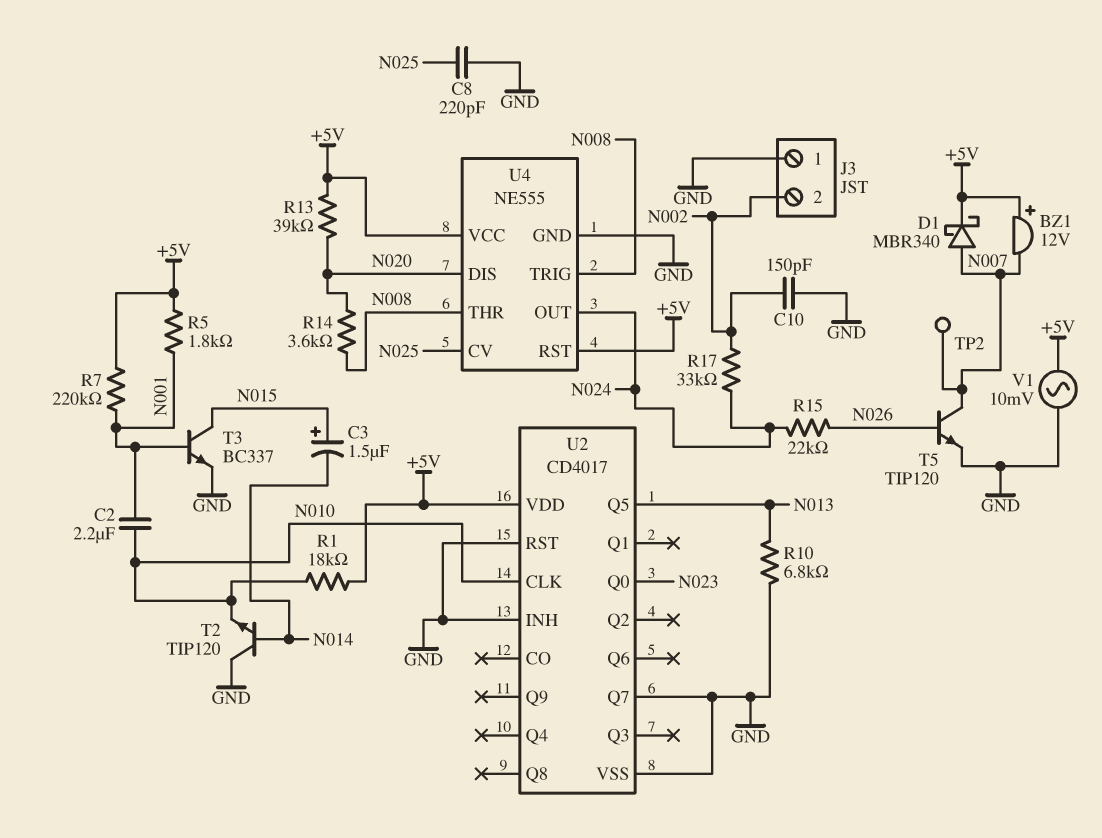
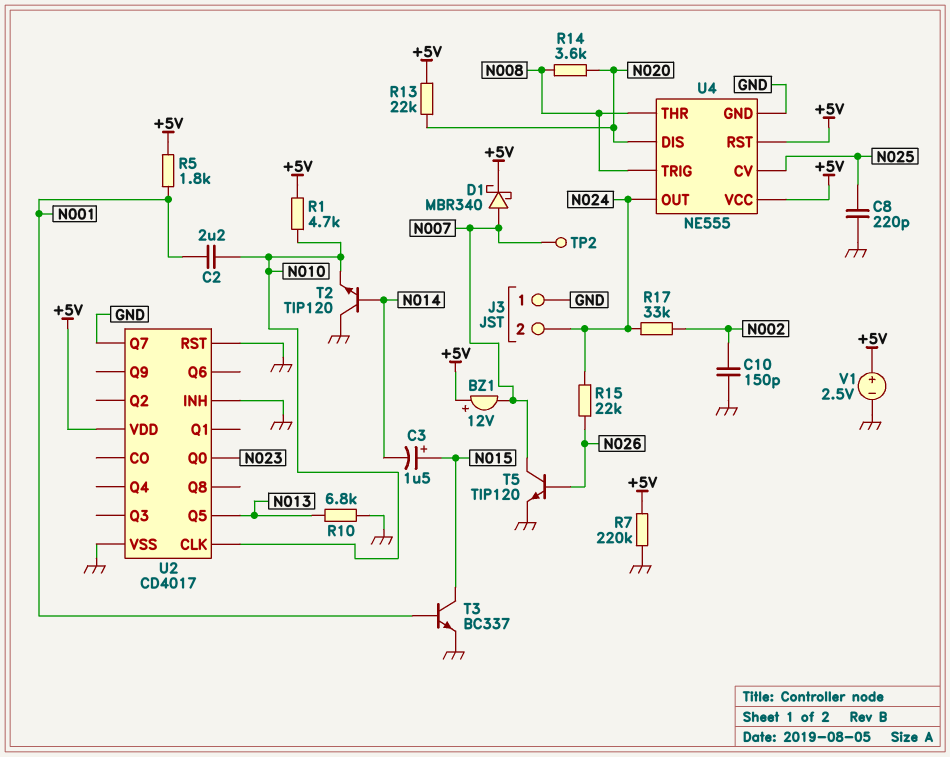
J3 pin 2: N002 -> N024
R1: 18k (+5V, N010) -> 4.7k (+5V, N010)
R7: 220k (+5V, N001) -> 220k (+5V, GND)
R13: 39k (+5V, N020) -> 22k (+5V, N020)
V1: AC 10mV (+5V, GND) -> 2.5V (plus +5V, minus GND)

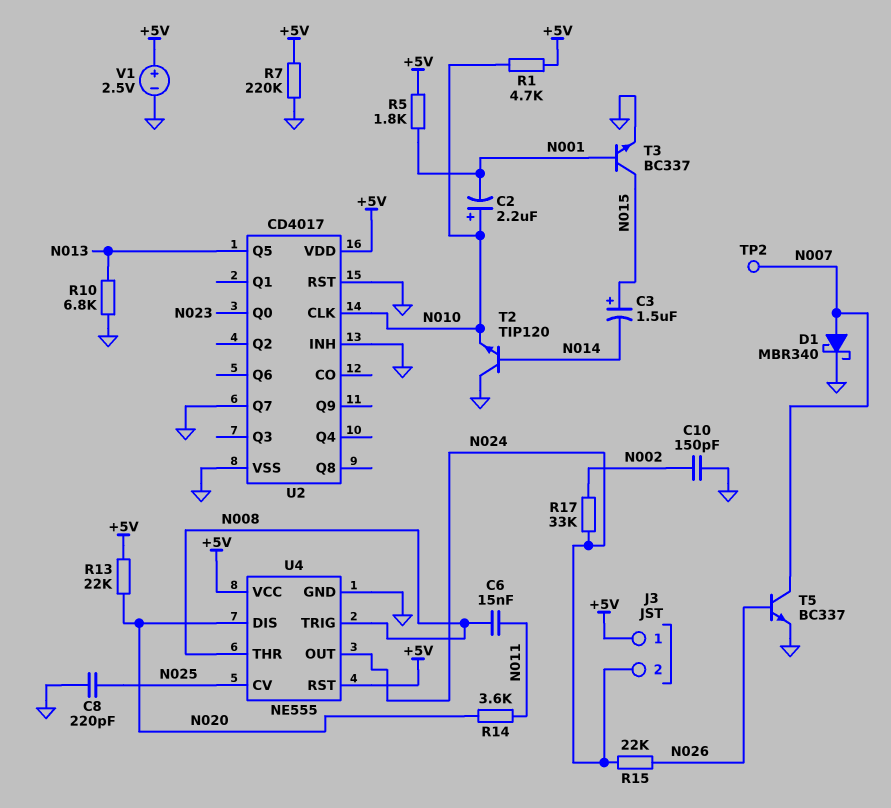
BZ1: buzzer 12V (plus +5V, minus N007) -> none
C2: 2.2uF (N001, N010) -> 2.2uF (plus N010, minus N001)
C6: none -> 15nF (N008, N011)
D1: schottky MBR340 (A N007, K +5V) -> schottky MBR340 (A N007, K GND)
J3 pin 1: GND -> +5V
R14: 3.6k (N008, N020) -> 3.6k (N011, N020)
T5: NPN TIP120 (B N026, C N007, E GND) -> NPN BC337 (B N026, C N007, E GND)

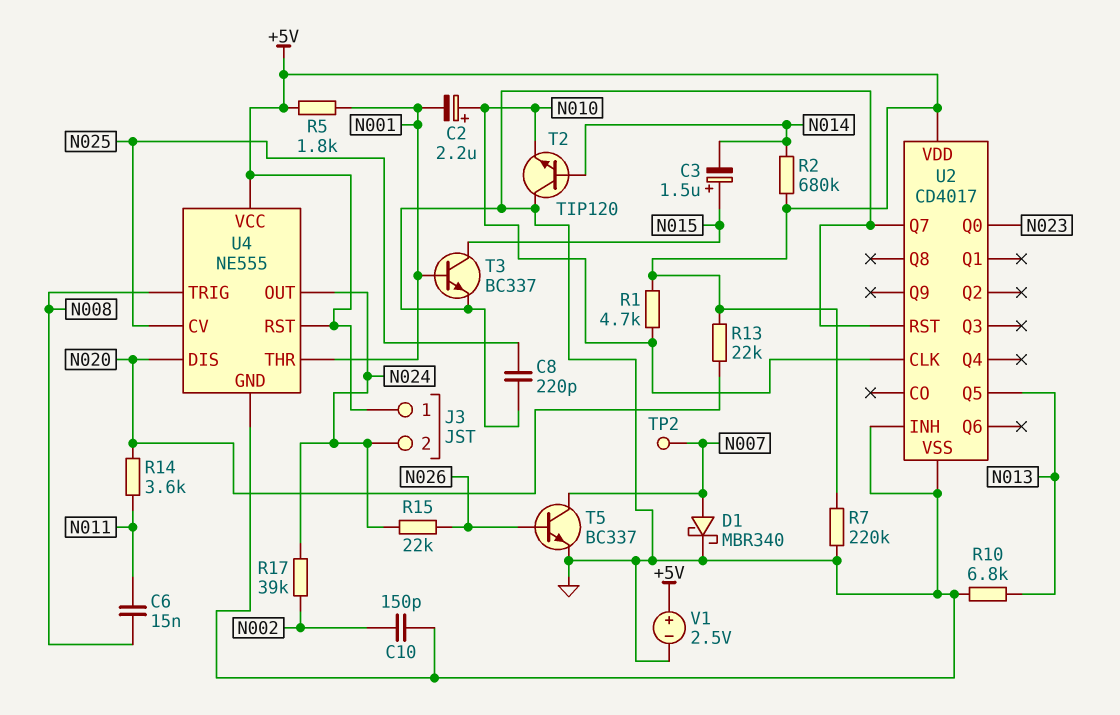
R2: none -> 680k (+5V, N014)
R17: 33k (N002, N024) -> 39k (N002, N024)
U4 pin THR: N008 -> N001

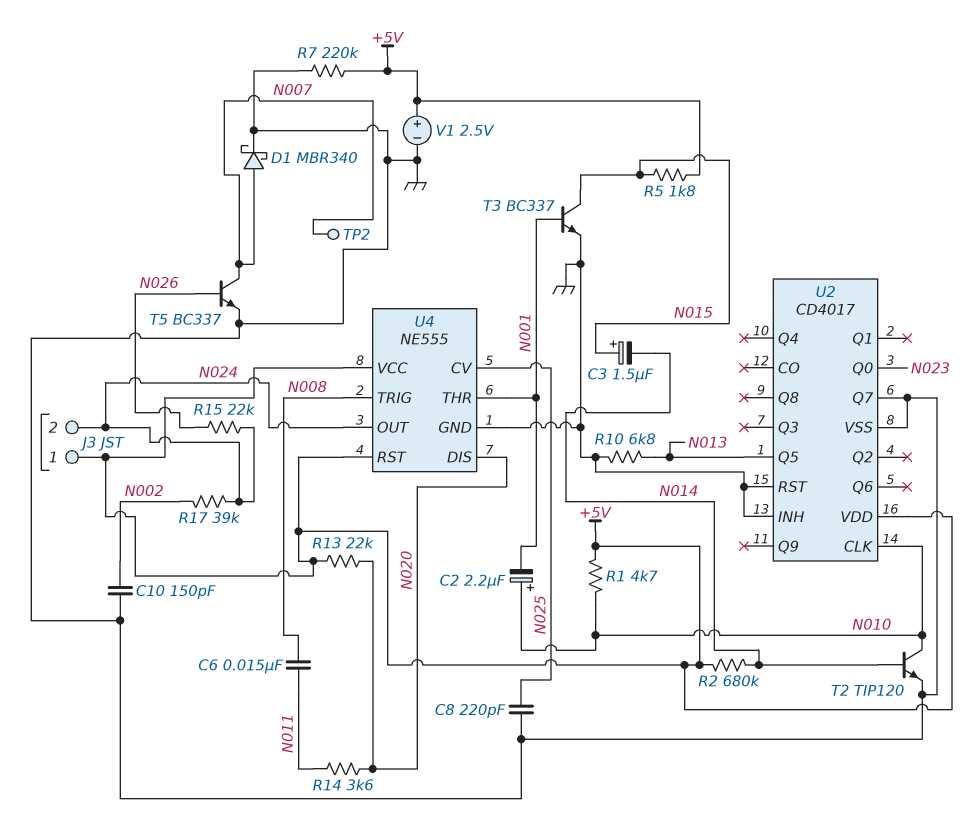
R5: 1.8k (+5V, N001) -> 1.8k (+5V, N015)
T2: NPN TIP120 (B N014, C GND, E N010) -> NPN TIP120 (B N014, C N010, E GND)

